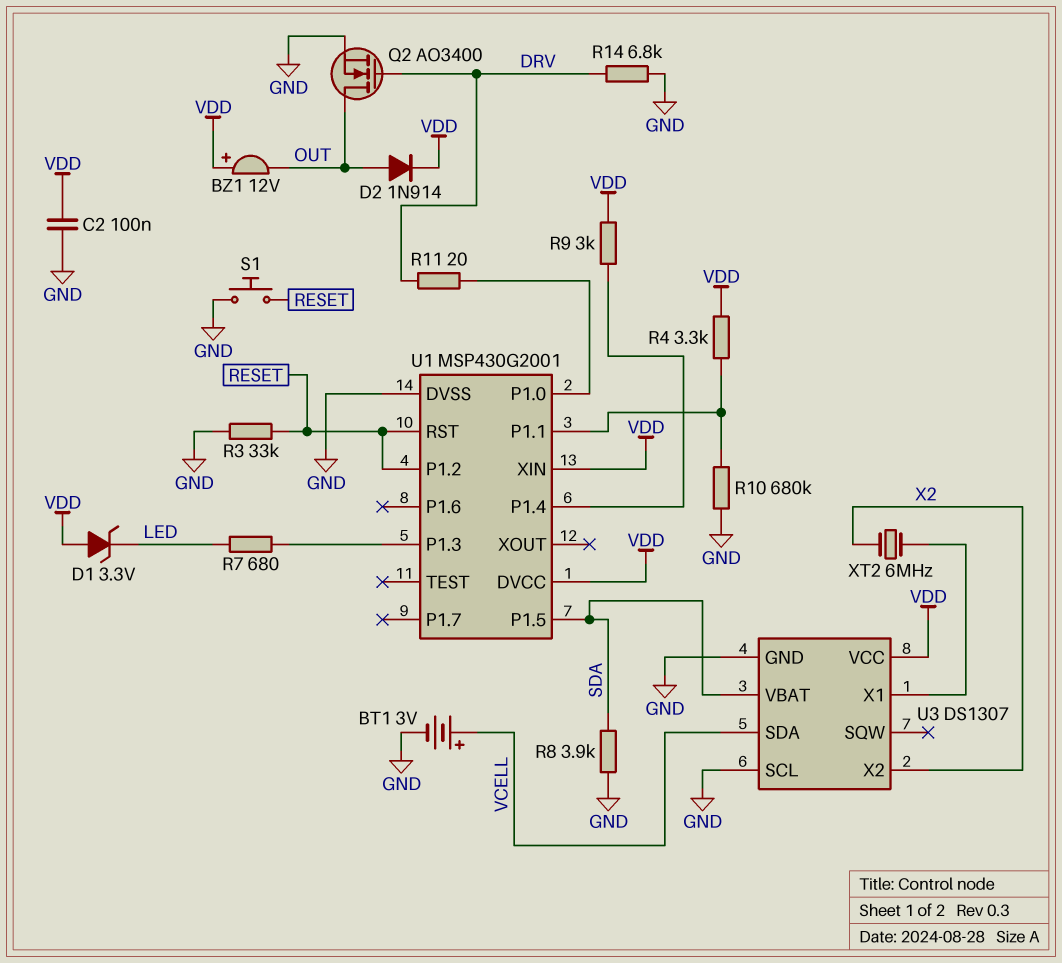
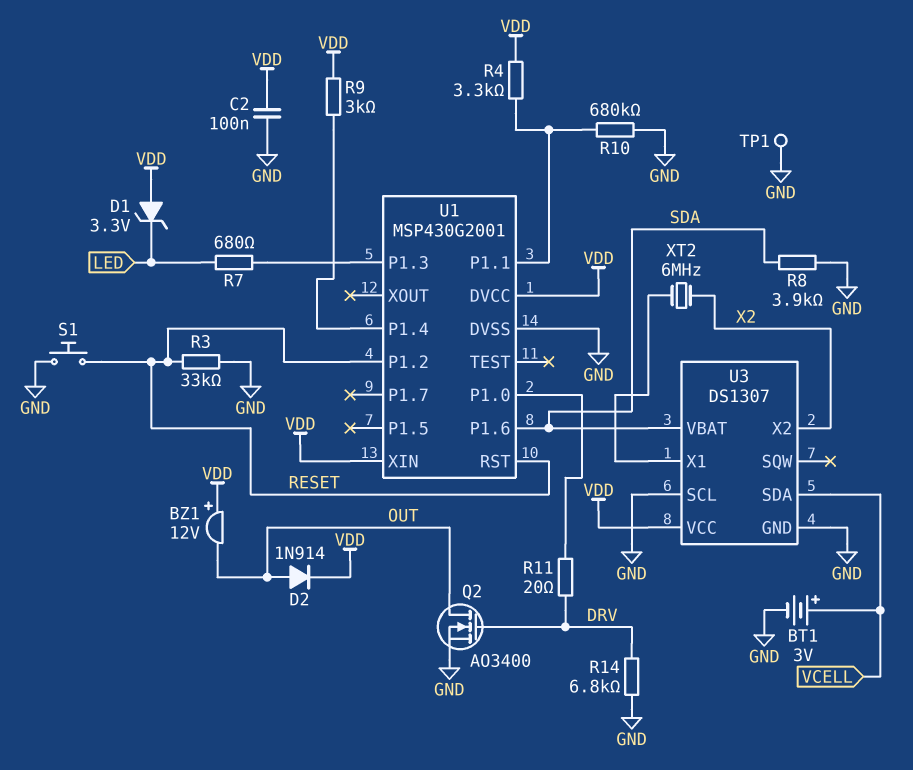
TP1: none -> test point (GND)
U1 pin P1.5: SDA -> none
U1 pin P1.6: none -> SDA

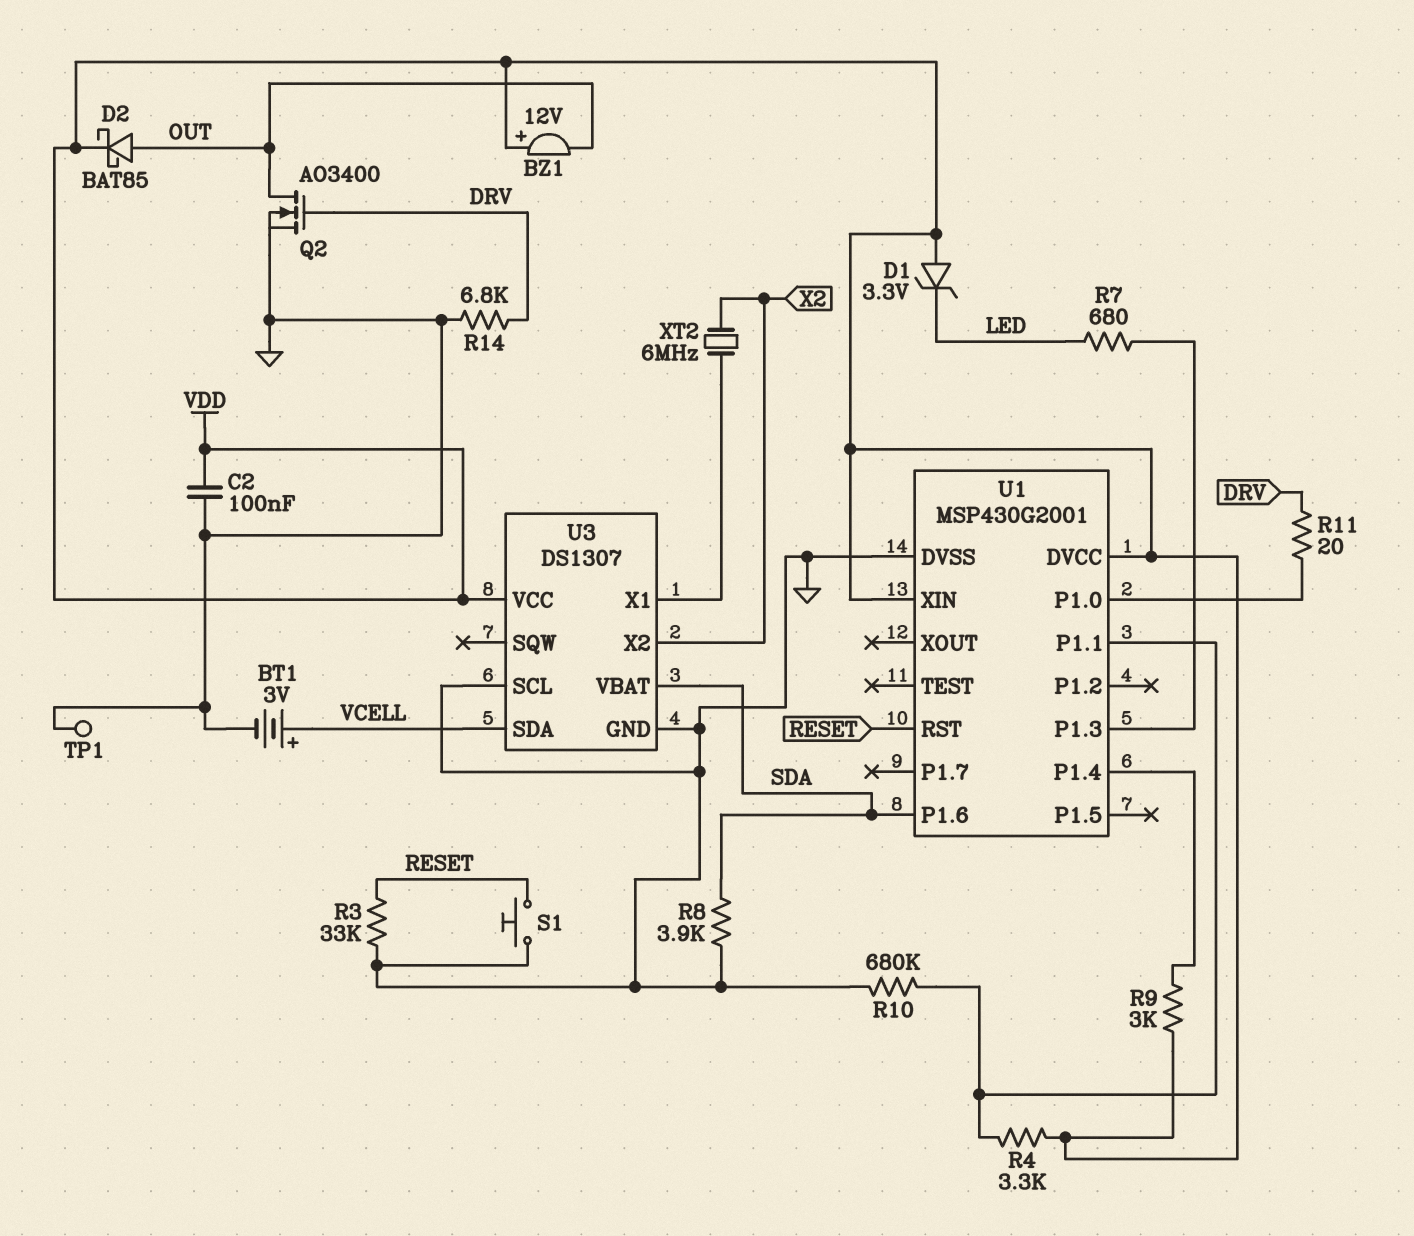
D2: diode 1N914 (A OUT, K VDD) -> schottky BAT85 (A OUT, K VDD)
U1 pin P1.2: RESET -> none

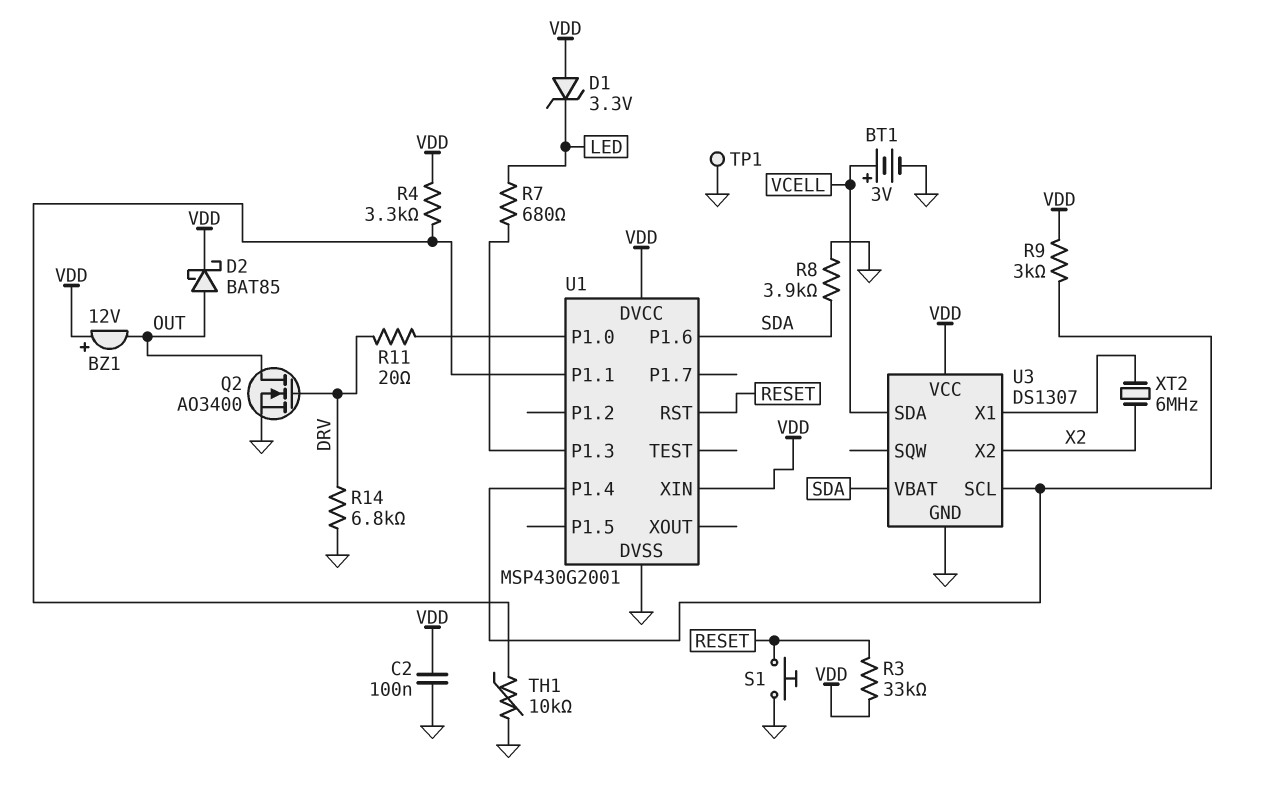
R3: 33k (GND, RESET) -> 33k (RESET, VDD)
R10: 680k (GND, U1/P1.1) -> none
TH1: none -> 10k (GND, U1/P1.1)
U3 pin SCL: GND -> U1/P1.4

